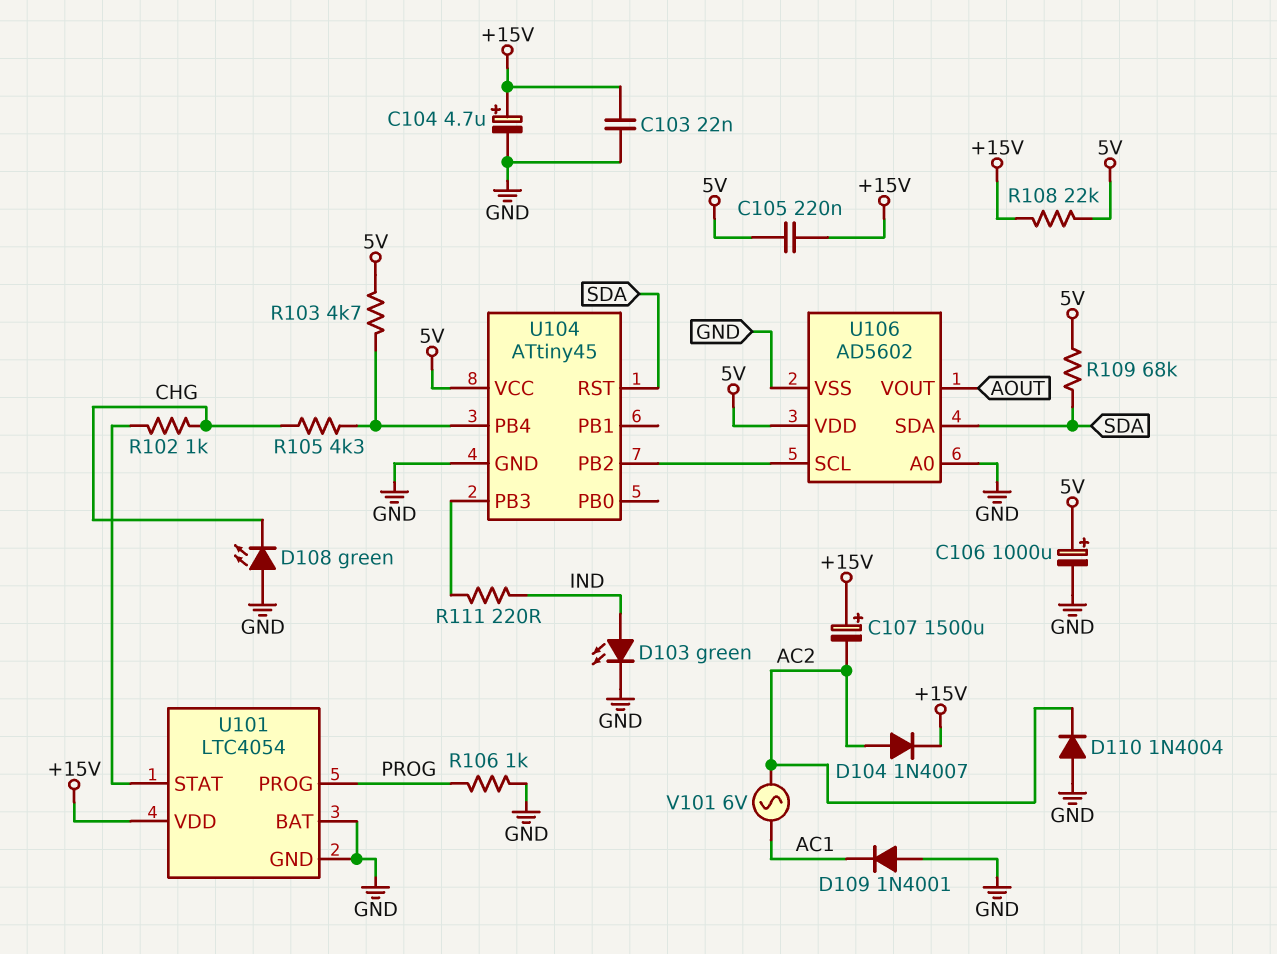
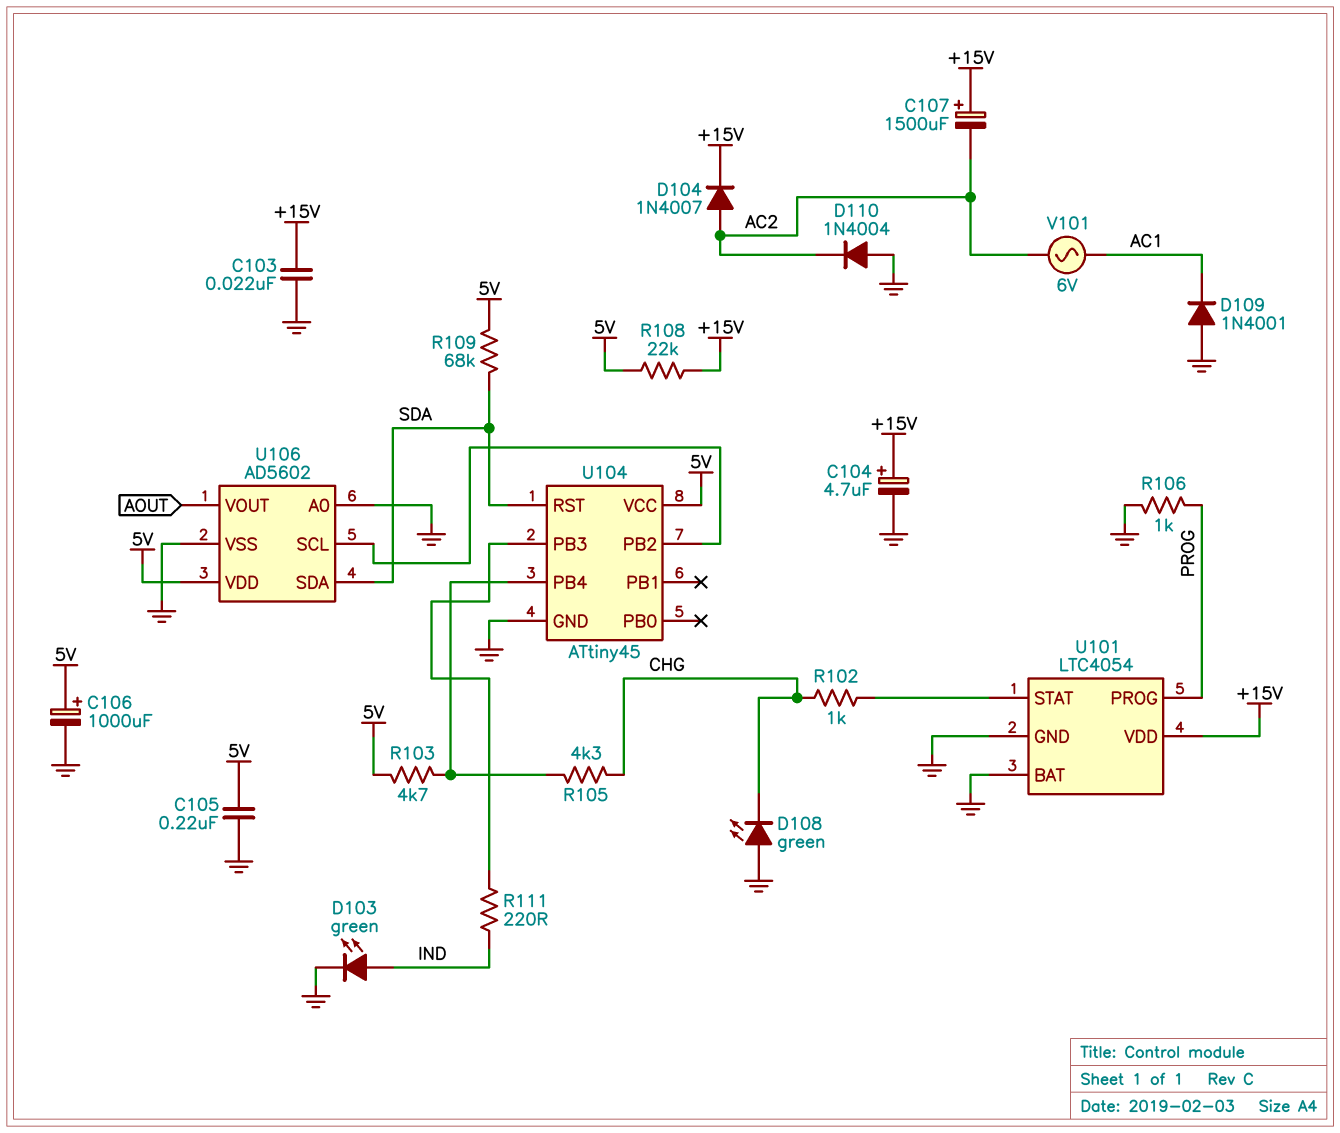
C105: 220nF (+15V, 5V) -> 220nF (5V, GND)

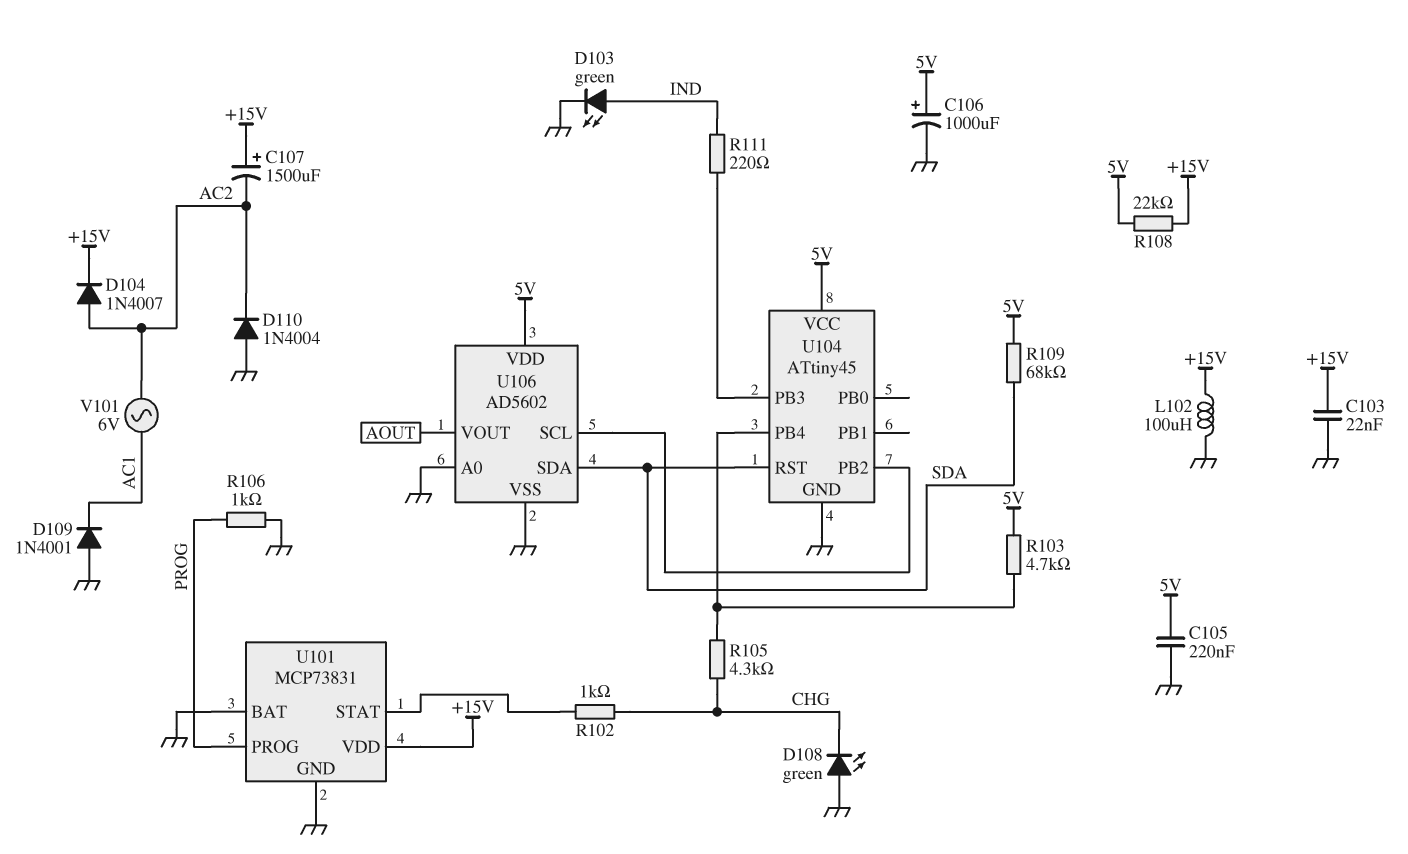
C104: 4.7uF (plus +15V, minus GND) -> none
L102: none -> 100uH (+15V, GND)
U101: LTC4054 -> MCP73831

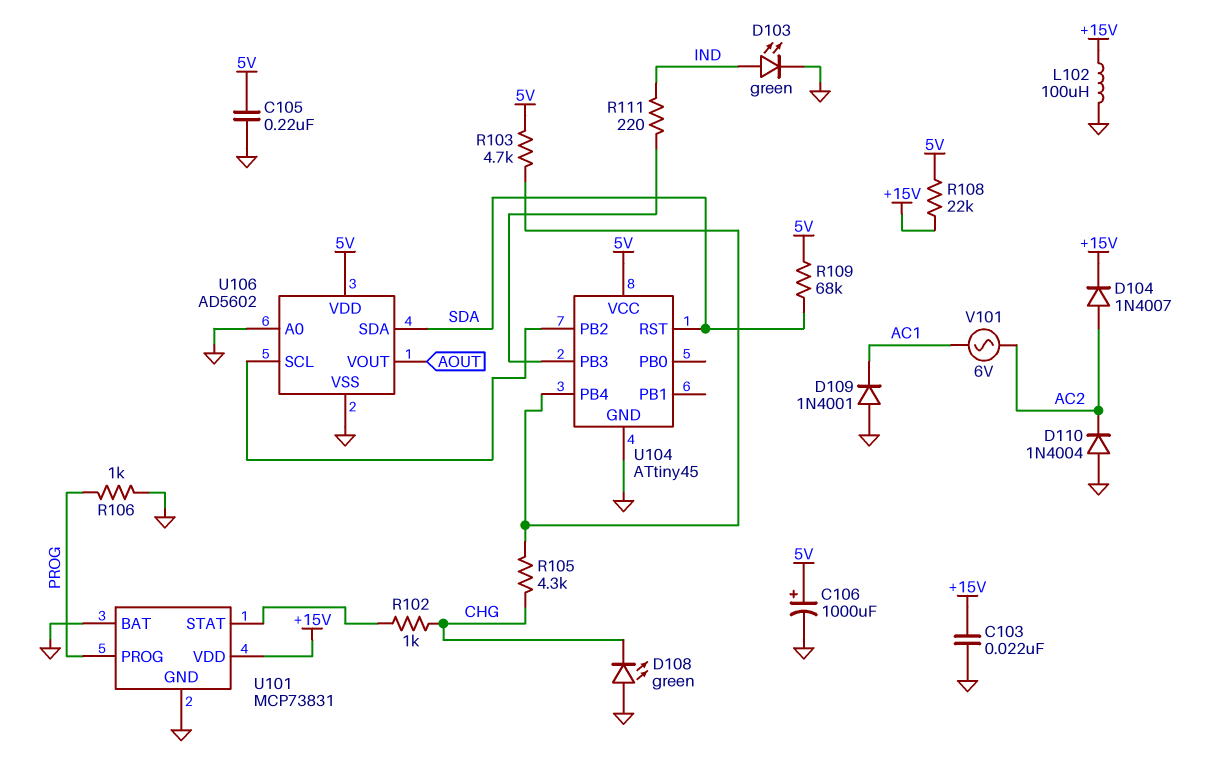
C107: 1500uF (plus +15V, minus AC2) -> none

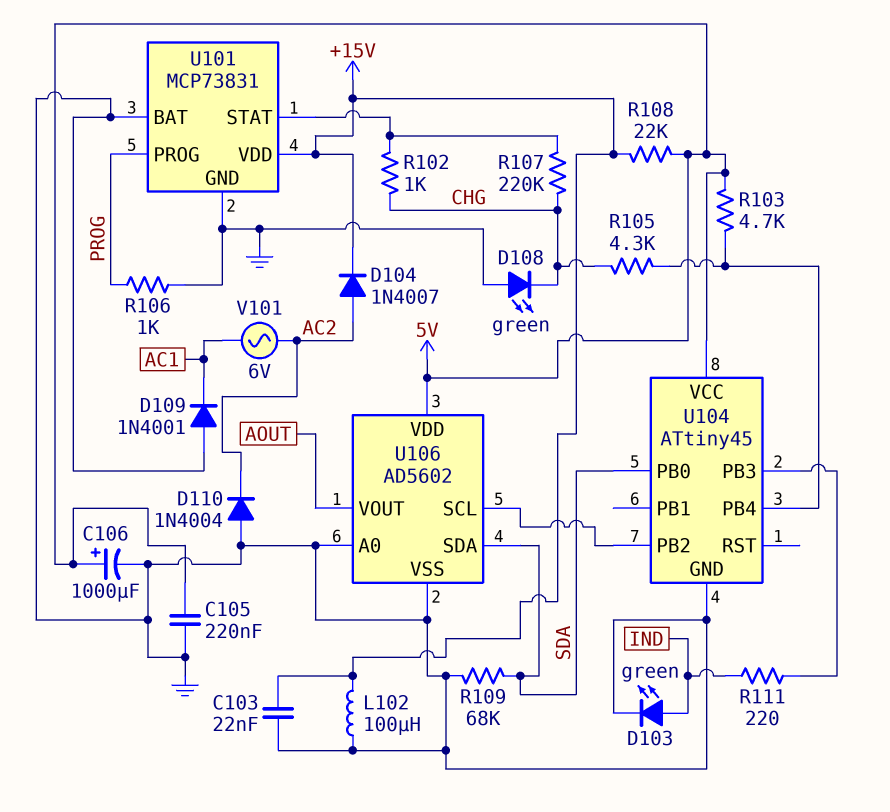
R107: none -> 220k (CHG, U101/STAT)
R109: 68k (5V, SDA) -> 68k (GND, SDA)
U104 pin PB0: none -> SDA
U104 pin RST: SDA -> none

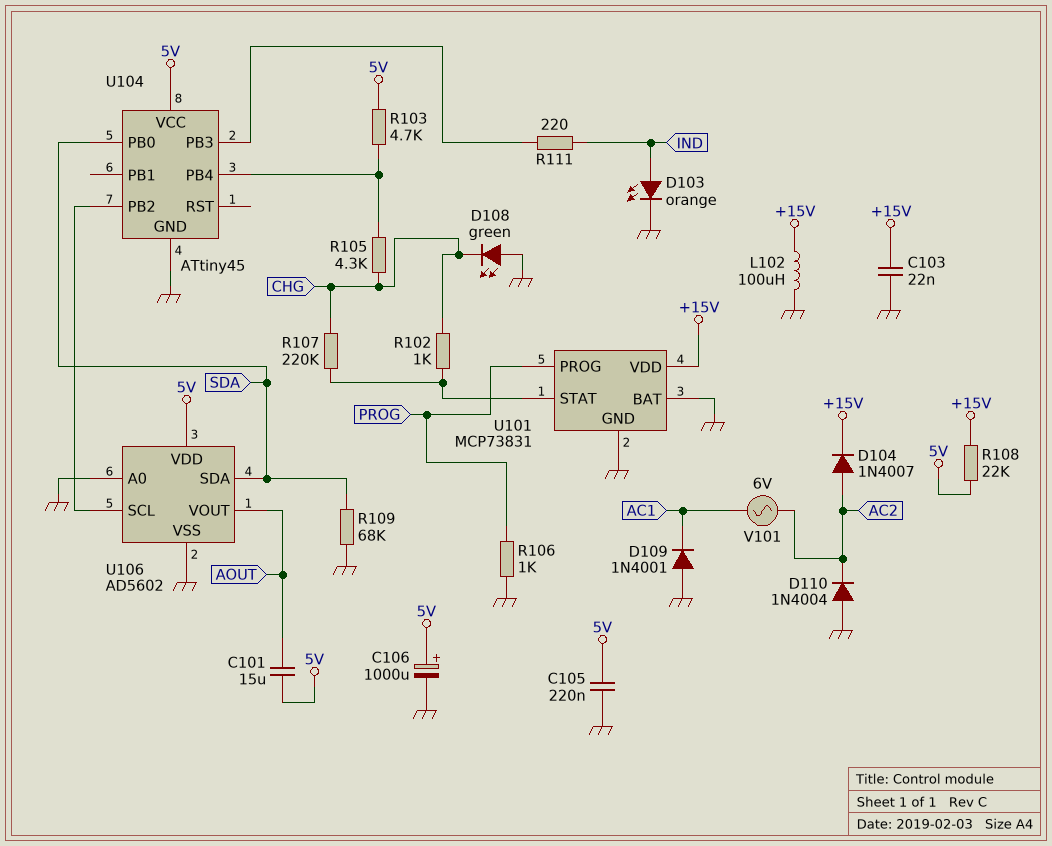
C101: none -> 15uF (5V, AOUT)
D103: LED green (A IND, K GND) -> LED orange (A IND, K GND)

